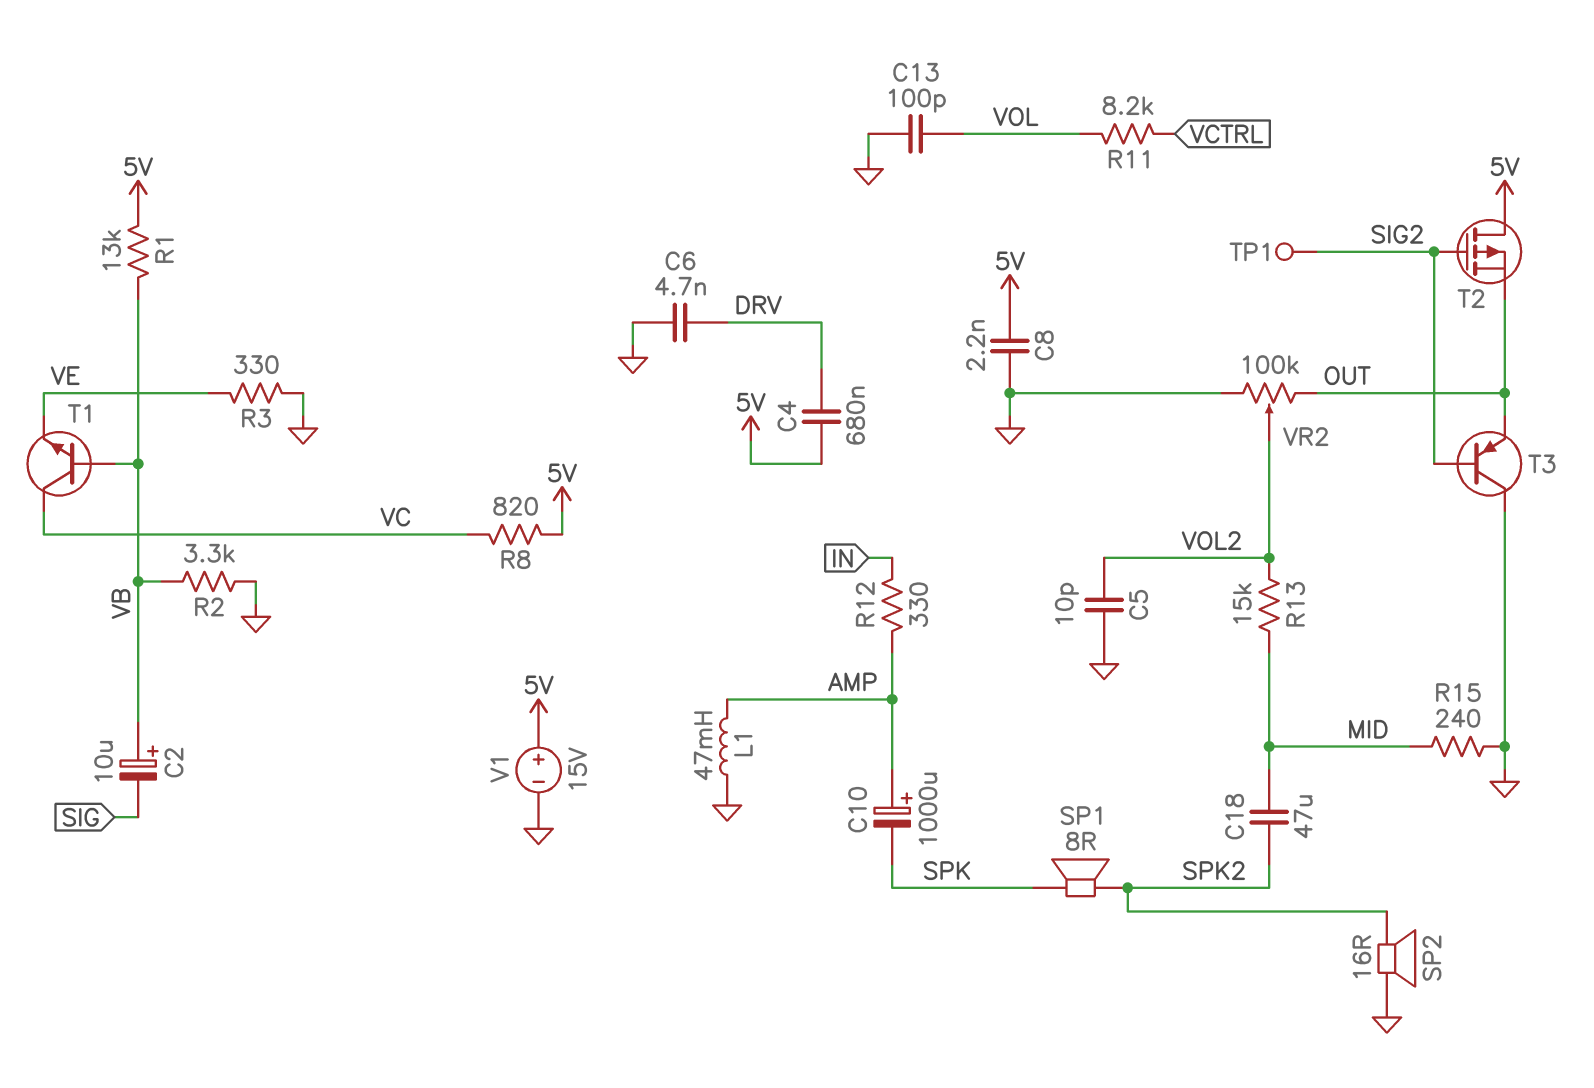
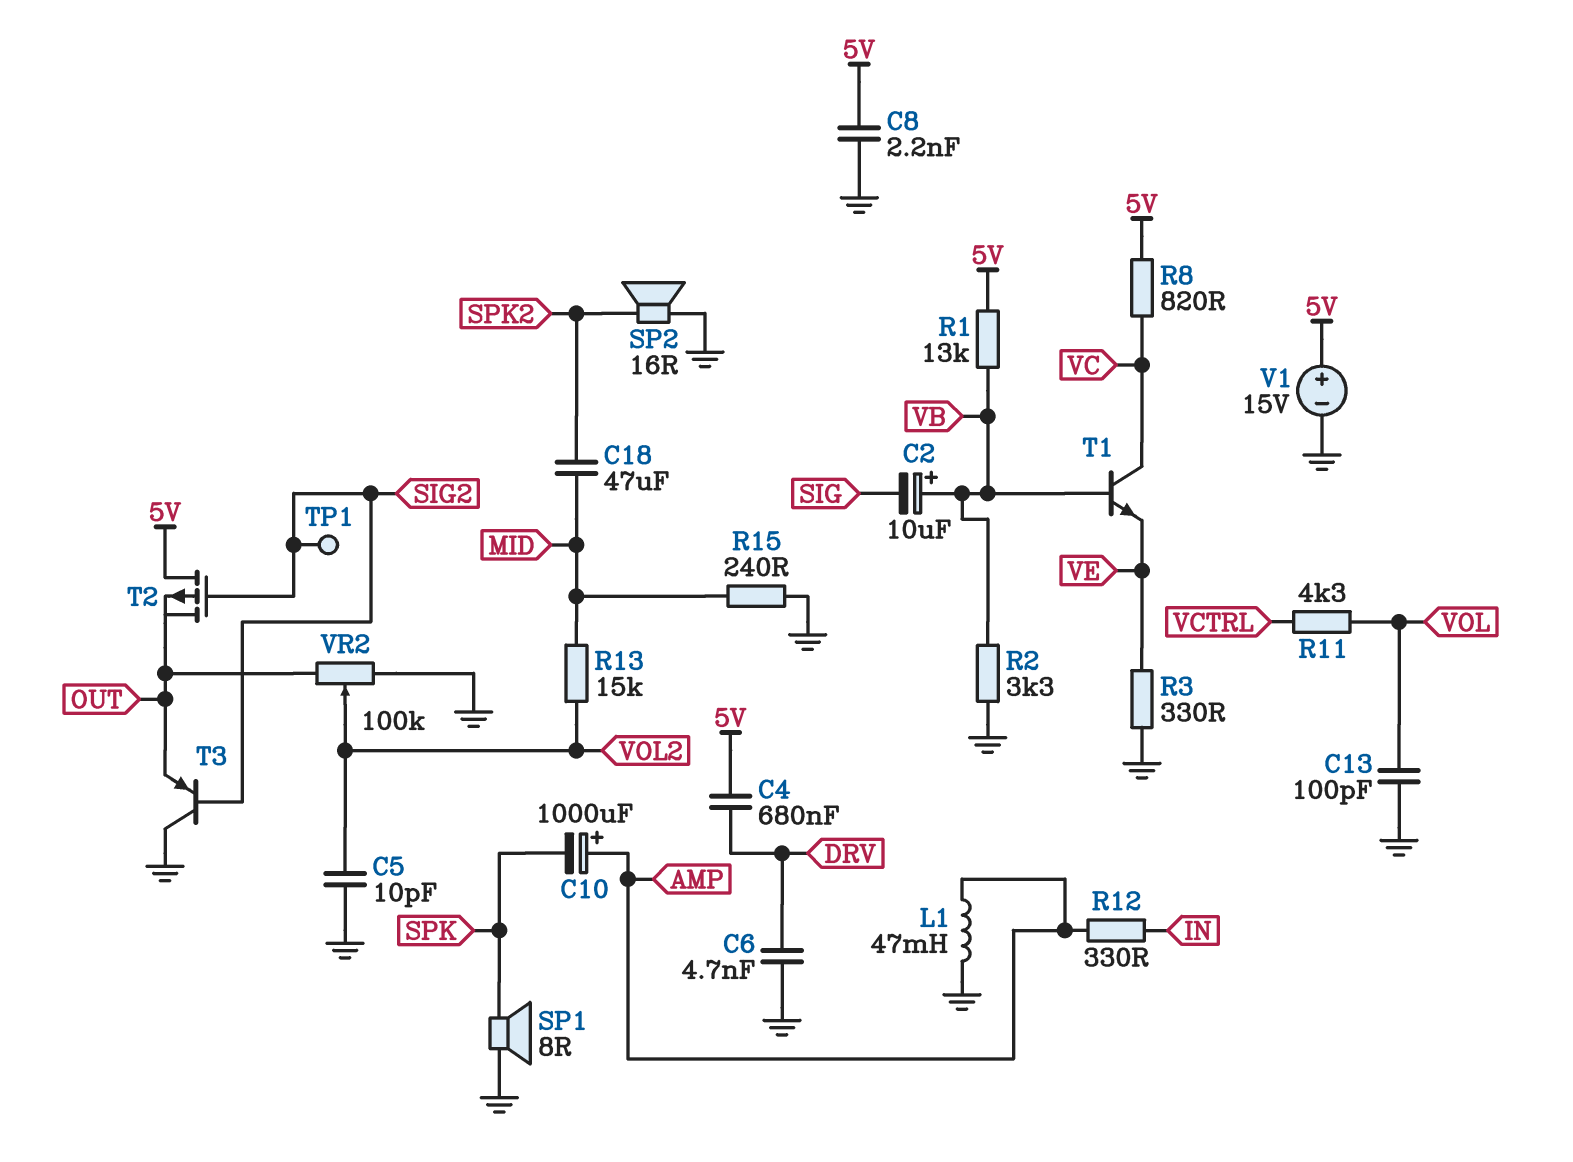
R11: 8.2k (VCTRL, VOL) -> 4.3k (VCTRL, VOL)
SP1: speaker 8R (SPK, SPK2) -> speaker 8R (GND, SPK)

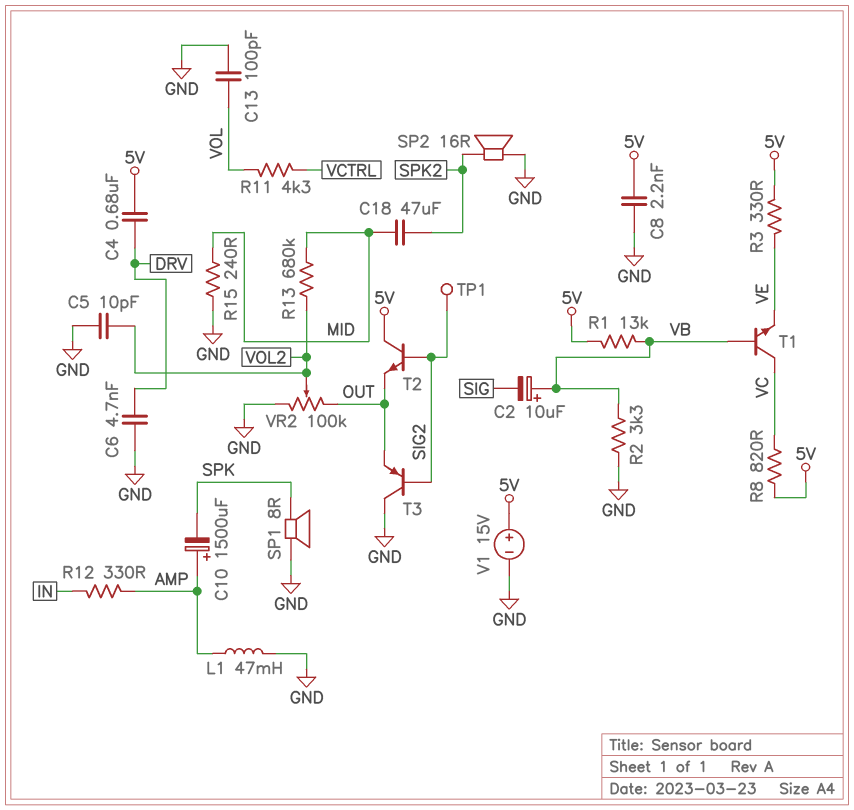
C10: 1000uF (plus AMP, minus SPK) -> 1500uF (plus AMP, minus SPK)
R3: 330 (GND, VE) -> 330 (5V, VE)
R13: 15k (MID, VOL2) -> 680k (MID, VOL2)
T2: PMOS (G SIG2, D 5V, S OUT) -> NPN (B SIG2, C 5V, E OUT)

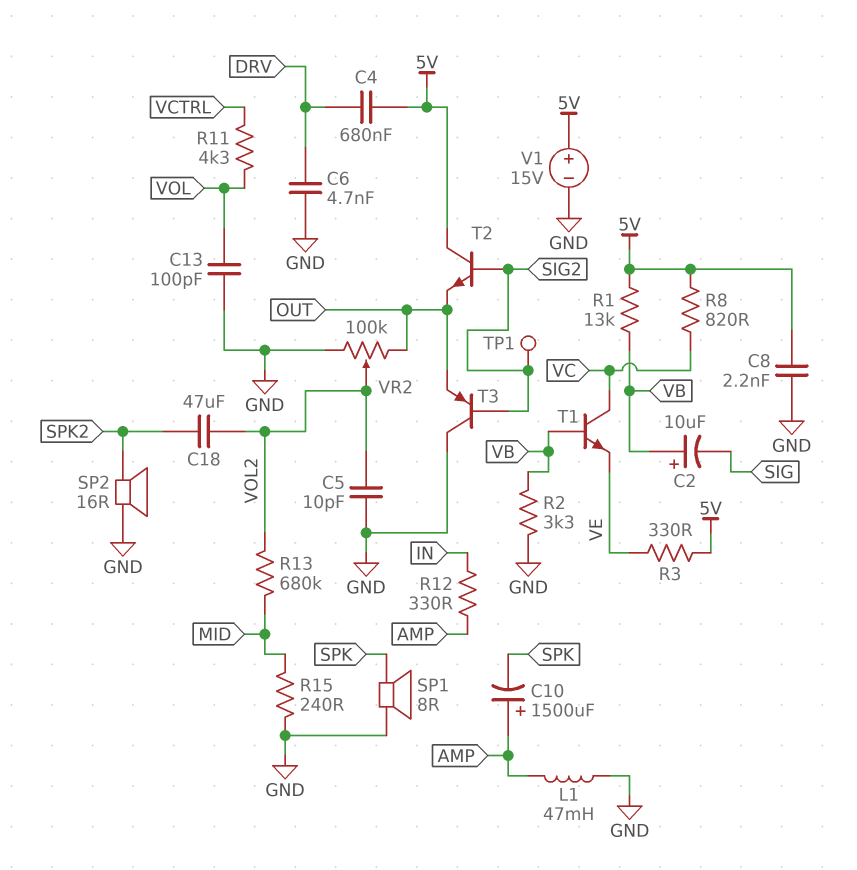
C18: 47uF (MID, SPK2) -> 47uF (SPK2, VOL2)

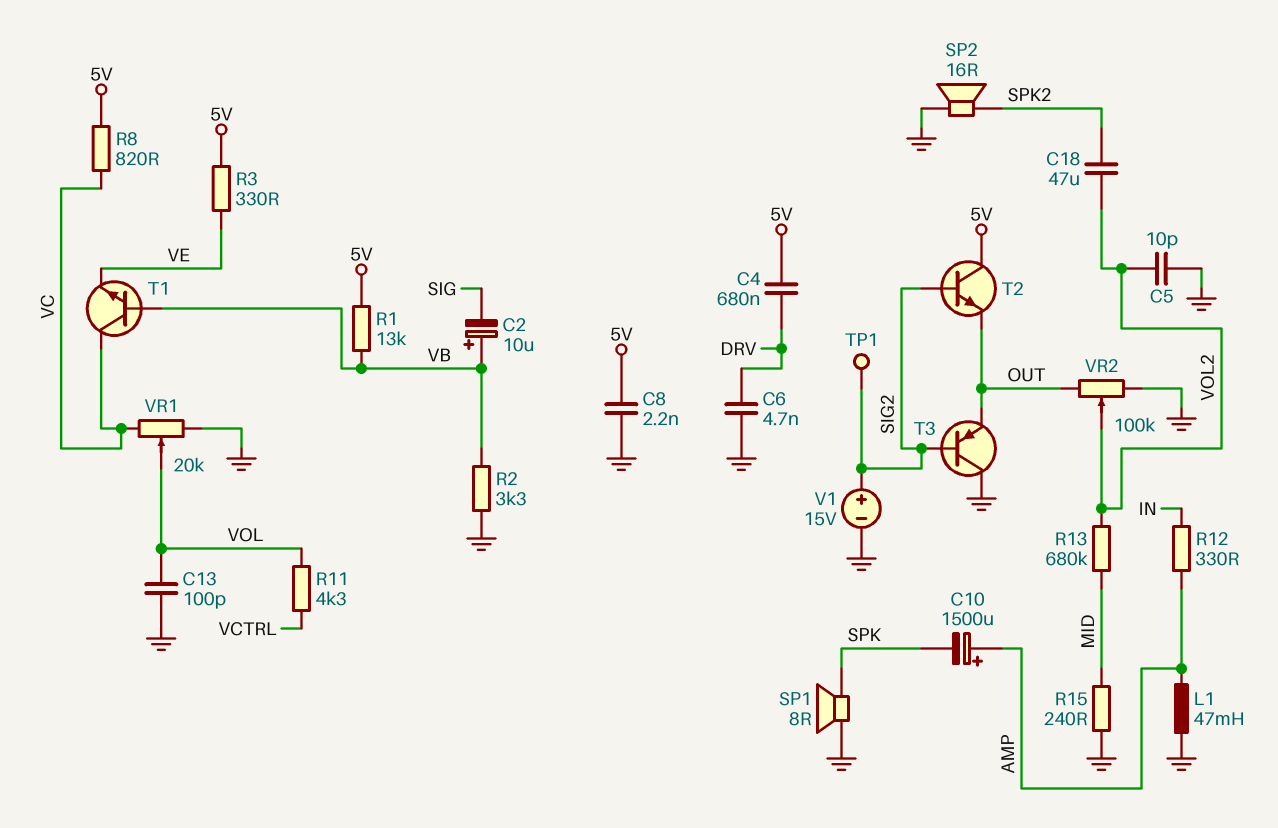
V1: 15V (plus 5V, minus GND) -> 15V (plus SIG2, minus GND)
VR1: none -> 20k (GND, VC, wiper VOL)

